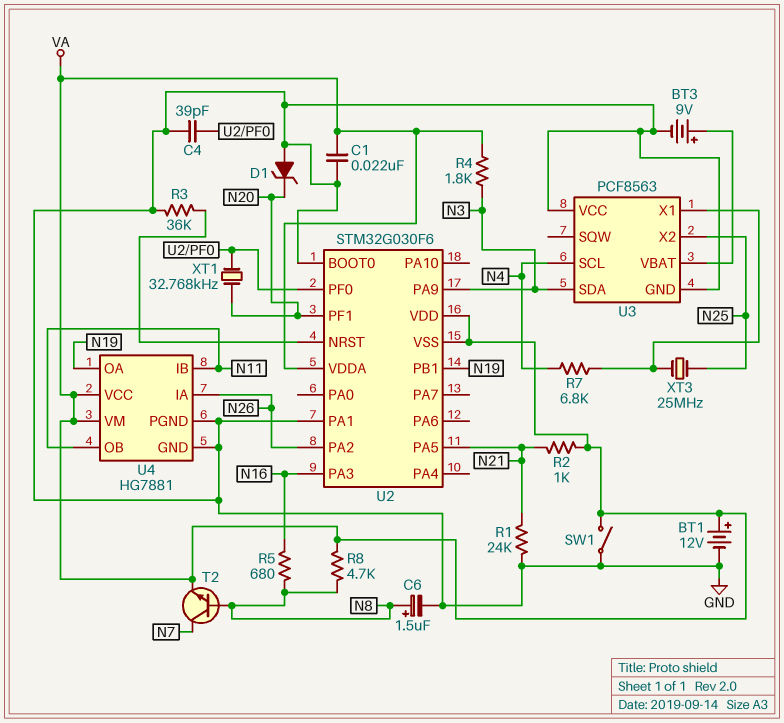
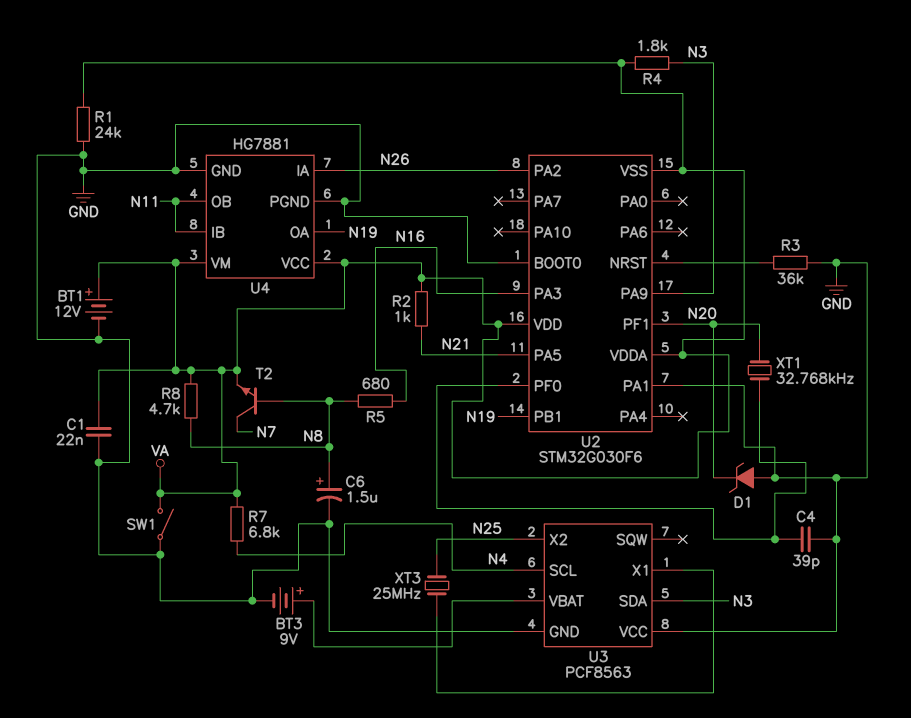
R1: 24k (GND, N21) -> 24k (GND, VA)
R7: 6.8k (N4, U3/X1) -> 6.8k (N4, VA)

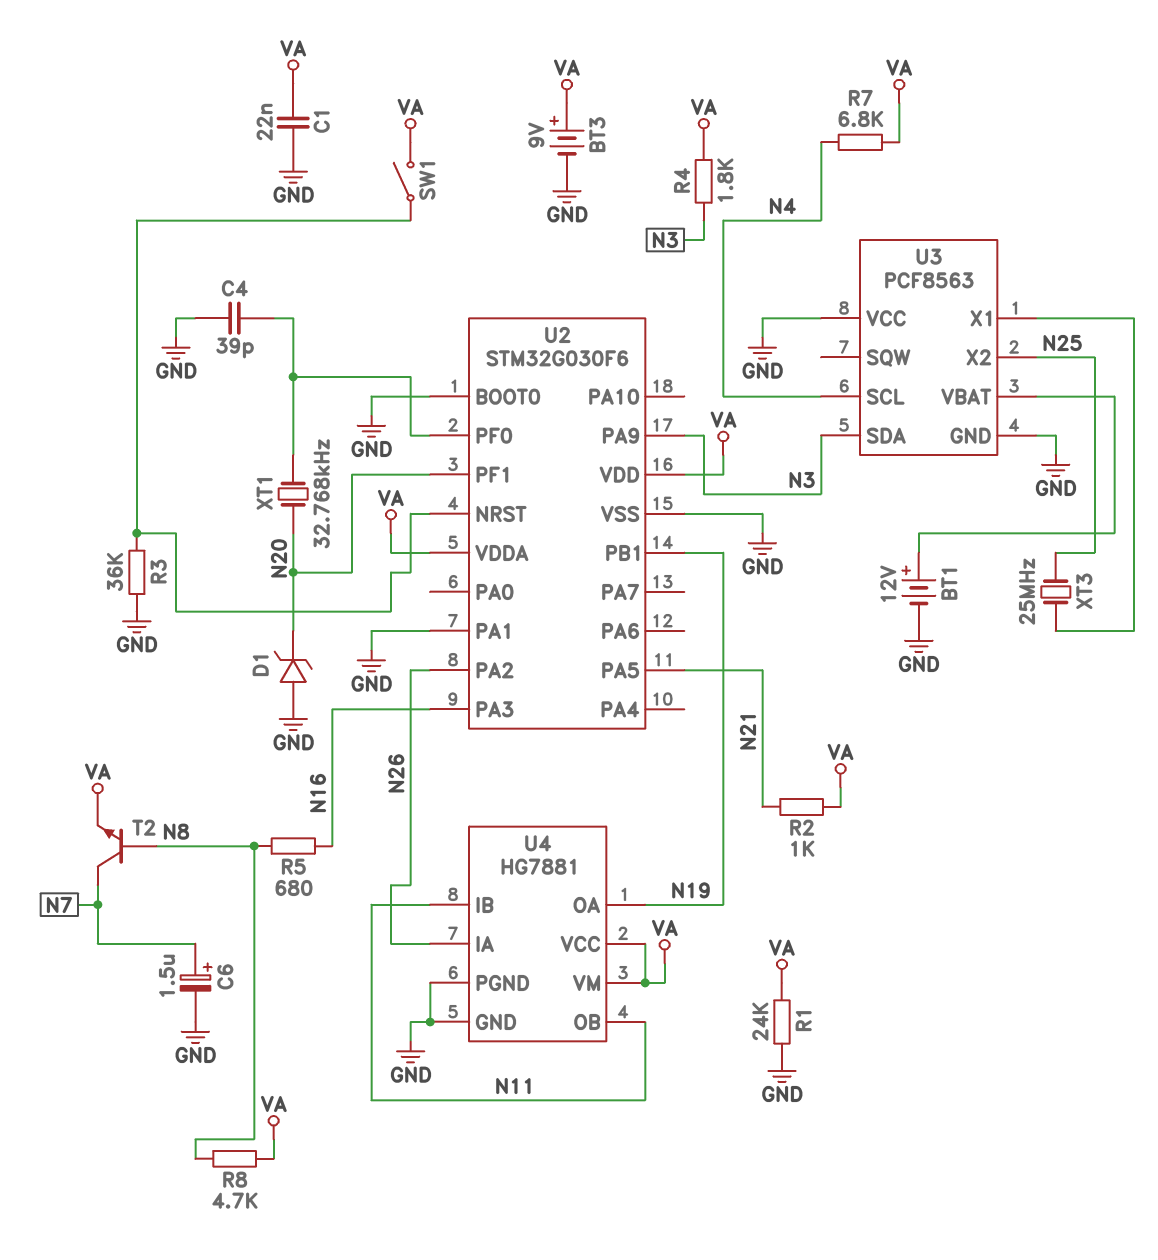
BT1: 12V (plus VA, minus GND) -> 12V (plus U3/VBAT, minus GND)
BT3: 9V (plus U3/VBAT, minus GND) -> 9V (plus VA, minus GND)
C6: 1.5uF (plus N8, minus GND) -> 1.5uF (plus N7, minus GND)
SW1: switch (GND, VA) -> switch (U2/NRST, VA)
U2 pin VSS: VA -> GND

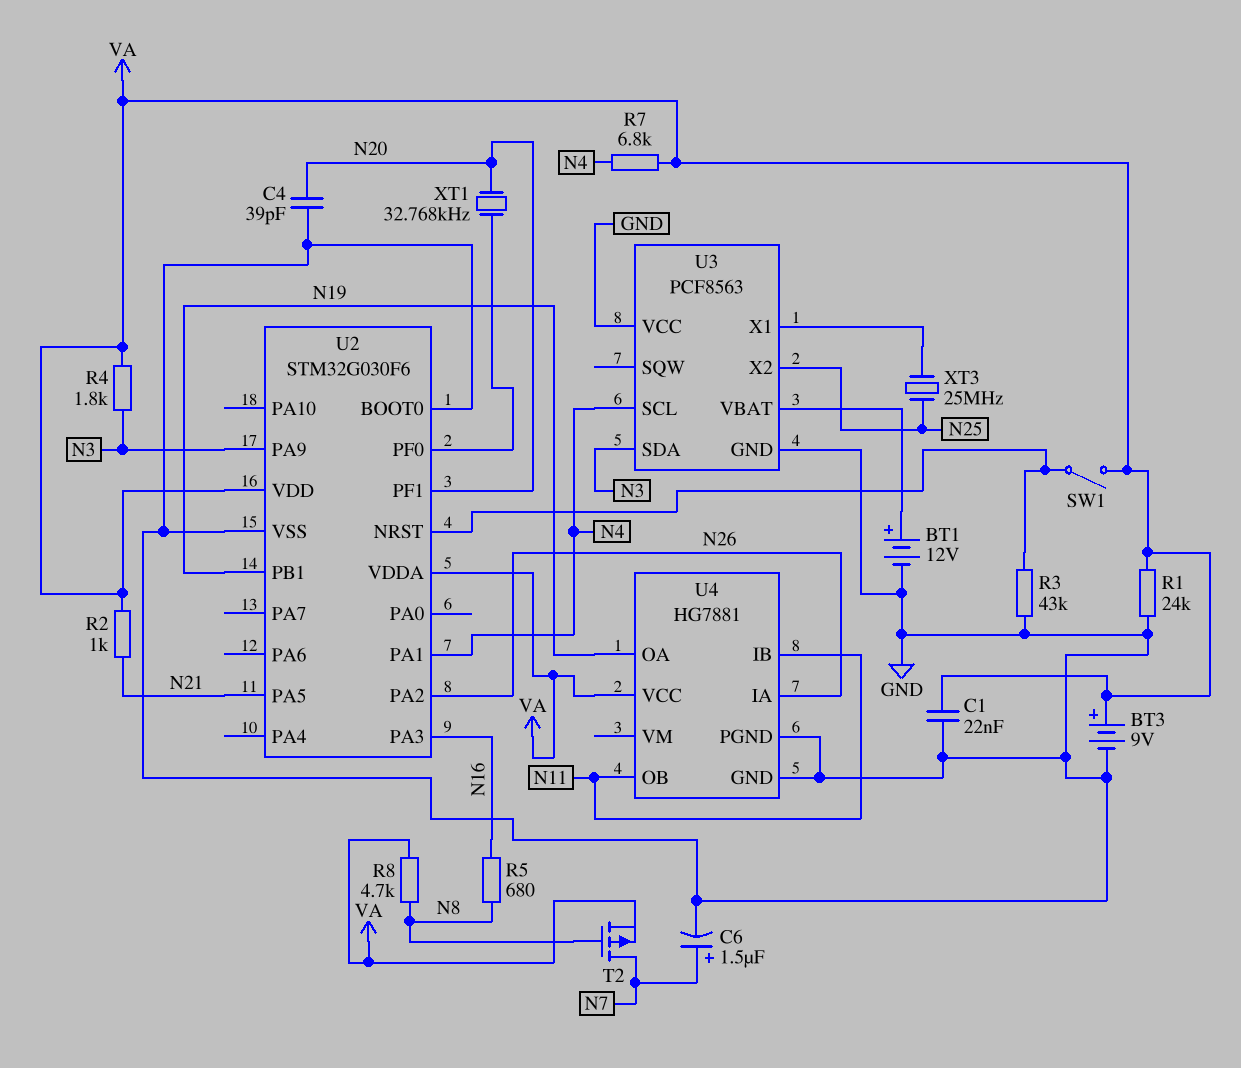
C4: 39pF (GND, U2/PF0) -> 39pF (GND, N20)
D1: zener (A GND, K N20) -> none
R3: 36k (GND, U2/NRST) -> 43k (GND, U2/NRST)
T2: NPN (B N8, C N7, E VA) -> PMOS (G N8, D N7, S VA)
U2 pin PA1: GND -> N4
U4 pin VM: VA -> none

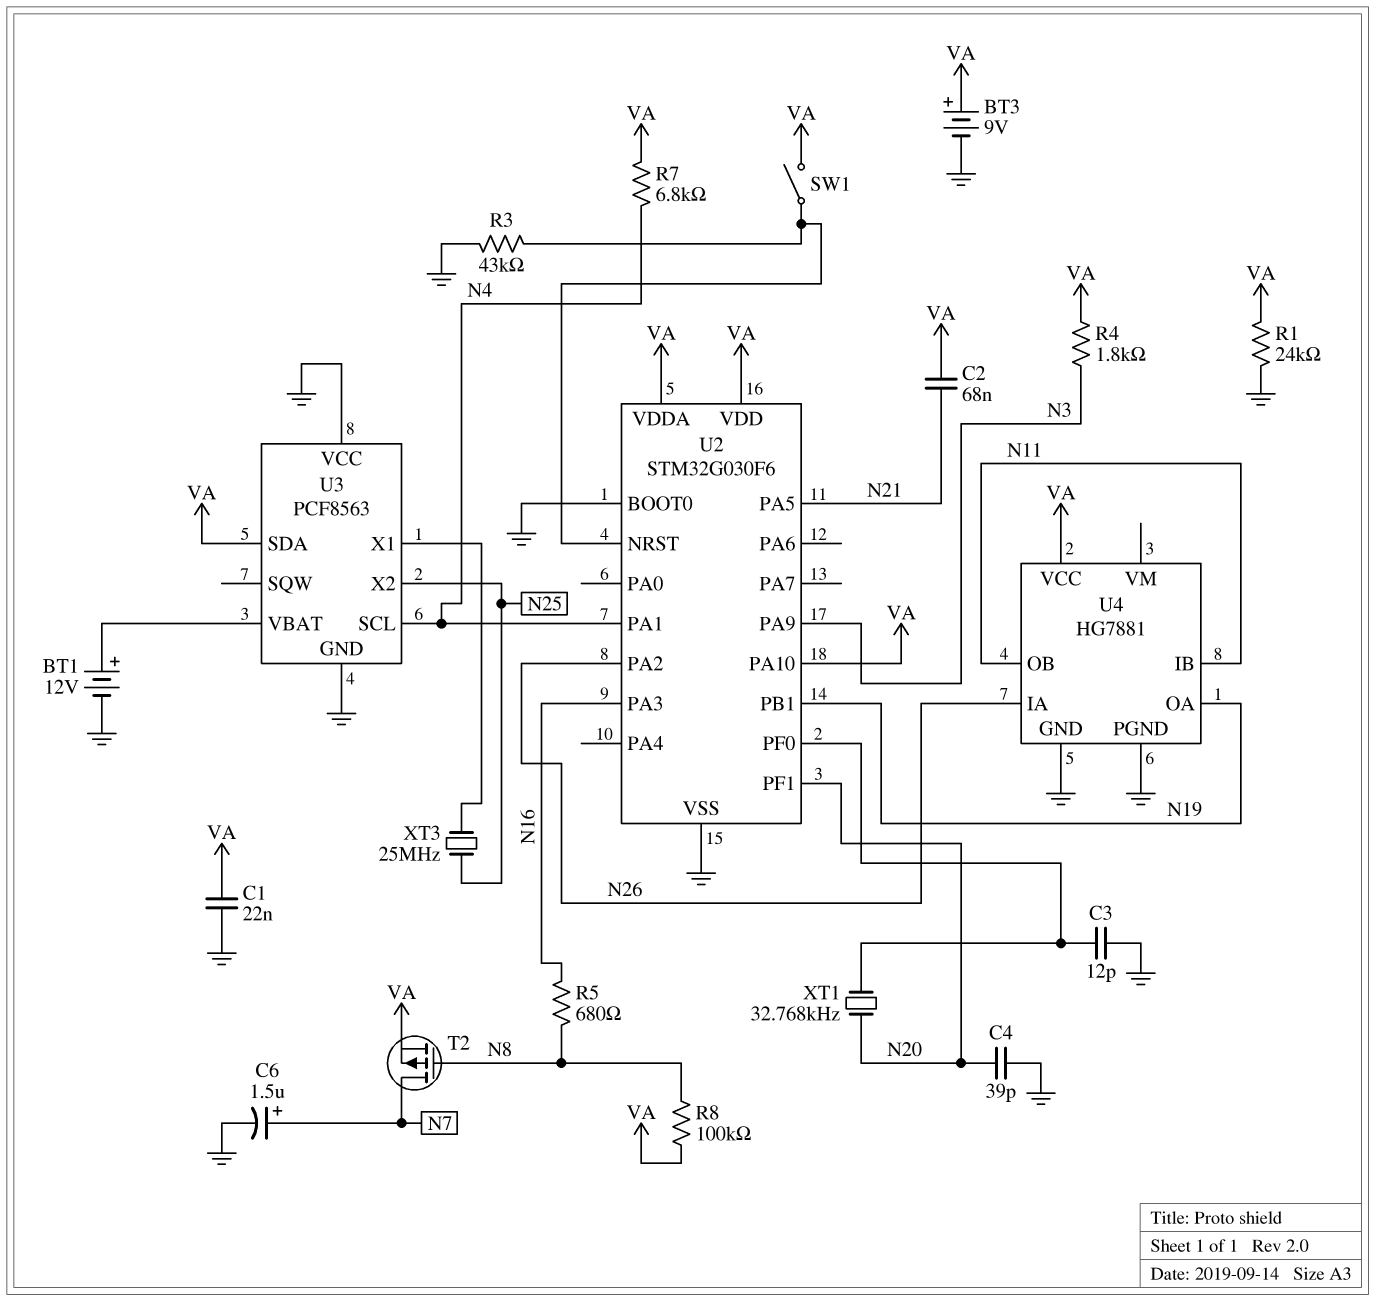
C2: none -> 68nF (N21, VA)
C3: none -> 12pF (GND, U2/PF0)
R2: 1k (N21, VA) -> none
R8: 4.7k (N8, VA) -> 100k (N8, VA)
U2 pin PA10: none -> VA
U3 pin SDA: N3 -> VA

